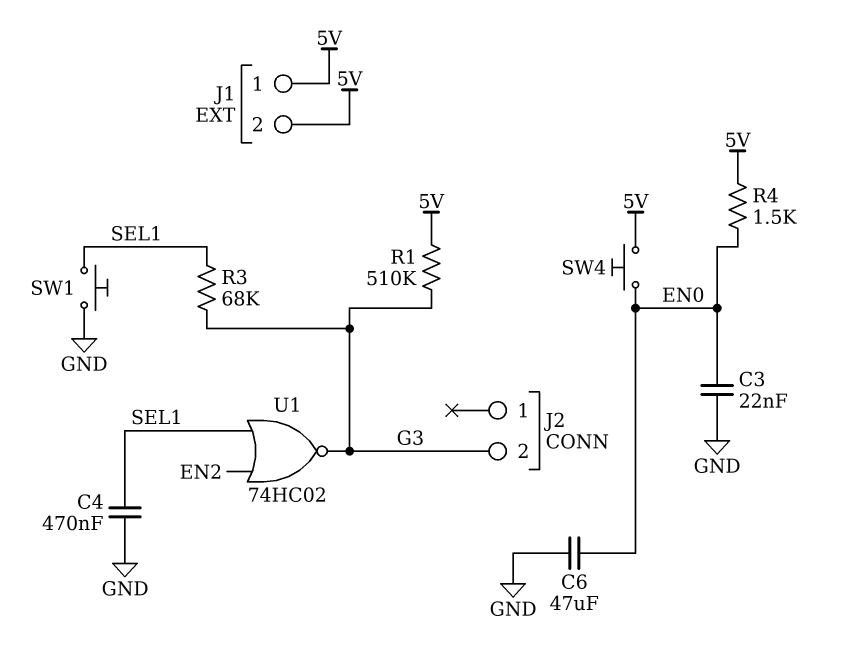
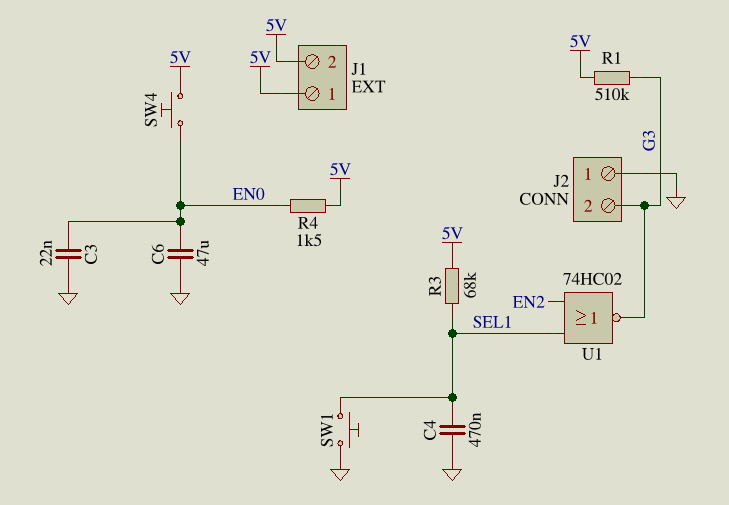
J2 pin 1: none -> GND
R3: 68k (G3, SEL1) -> 68k (5V, SEL1)

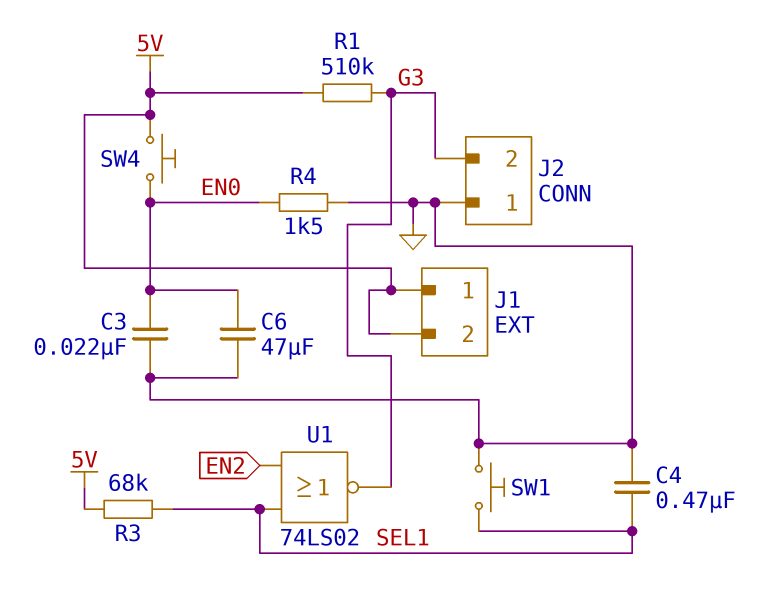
R4: 1.5k (5V, EN0) -> 1.5k (EN0, GND)
U1: NOR 74HC02 (in EN2, in SEL1, out G3) -> NOR 74LS02 (in EN2, in SEL1, out G3)

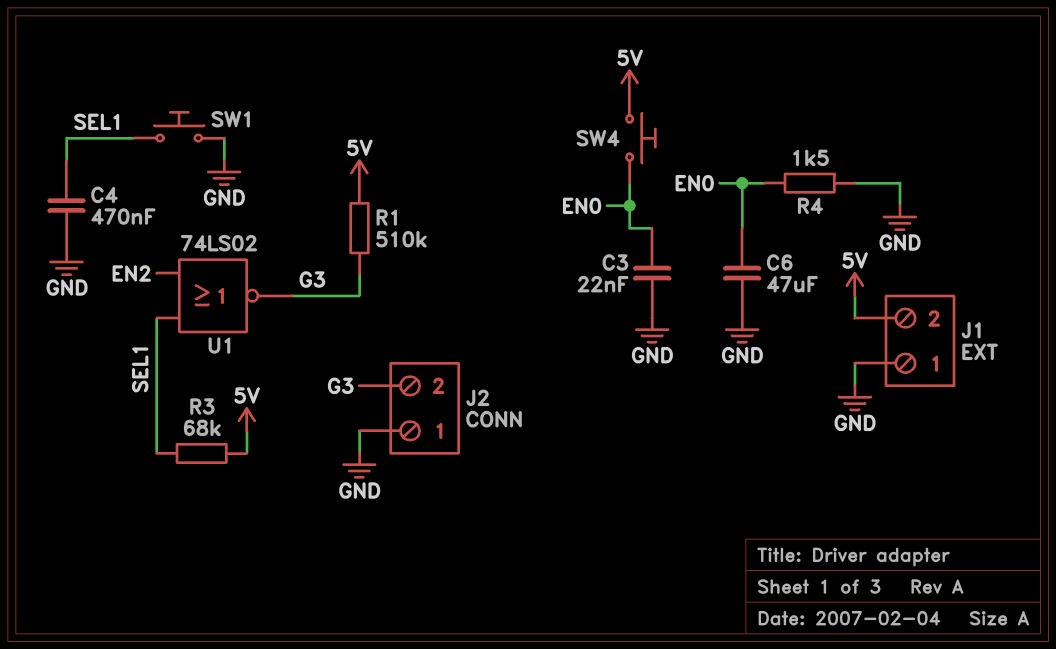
J1 pin 1: 5V -> GND

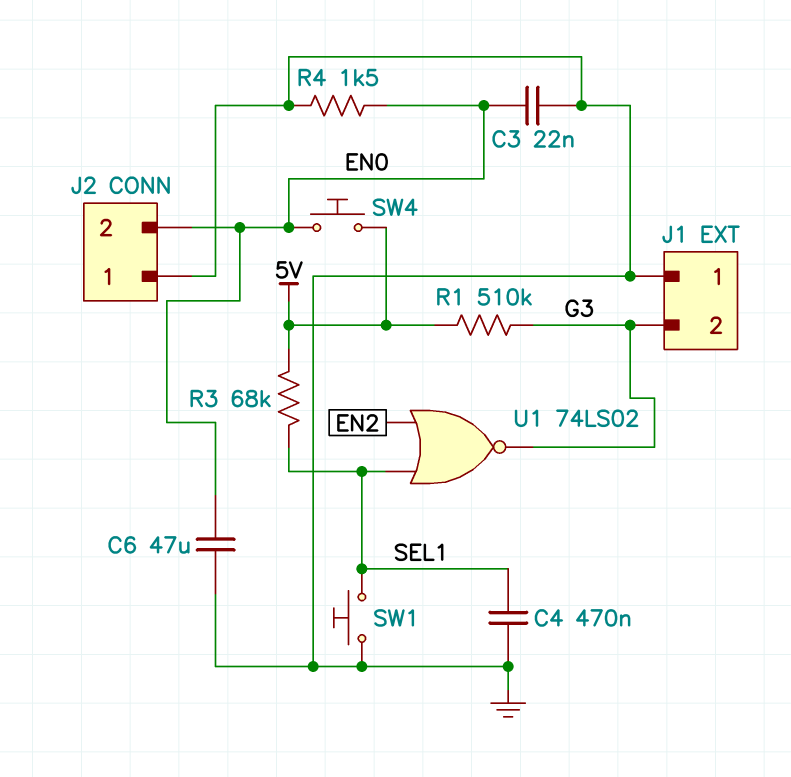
J1 pin 2: 5V -> G3
J2 pin 2: G3 -> EN0

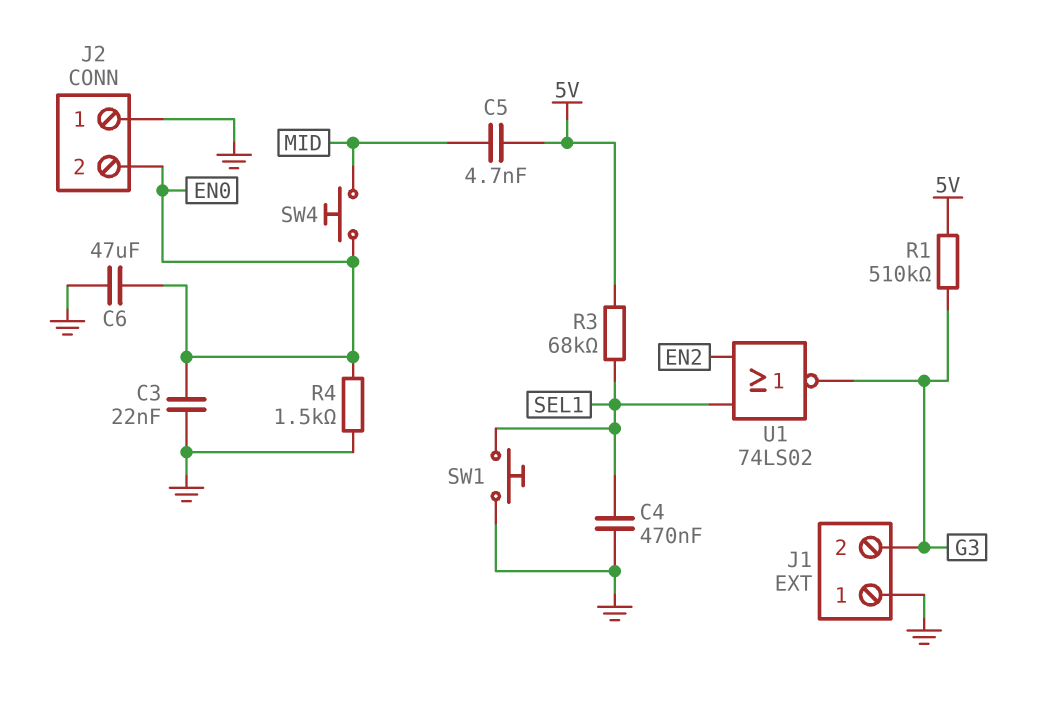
C5: none -> 4.7nF (5V, MID)
SW4: button (5V, EN0) -> button (EN0, MID)

